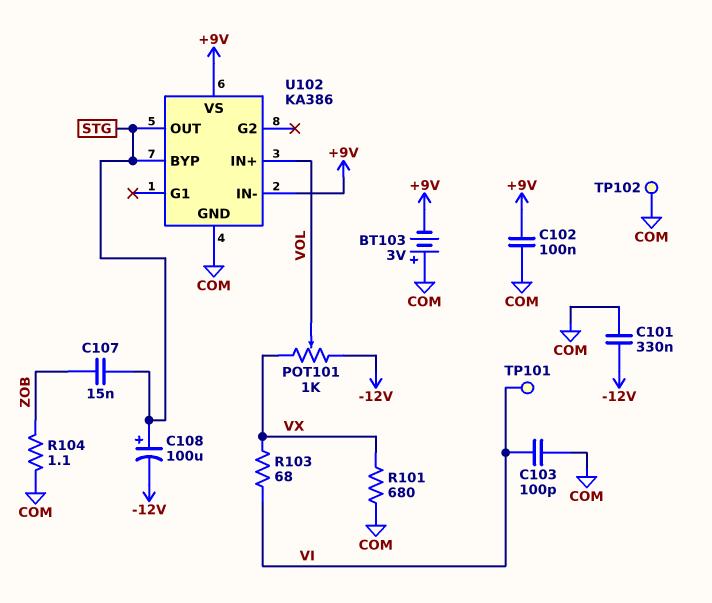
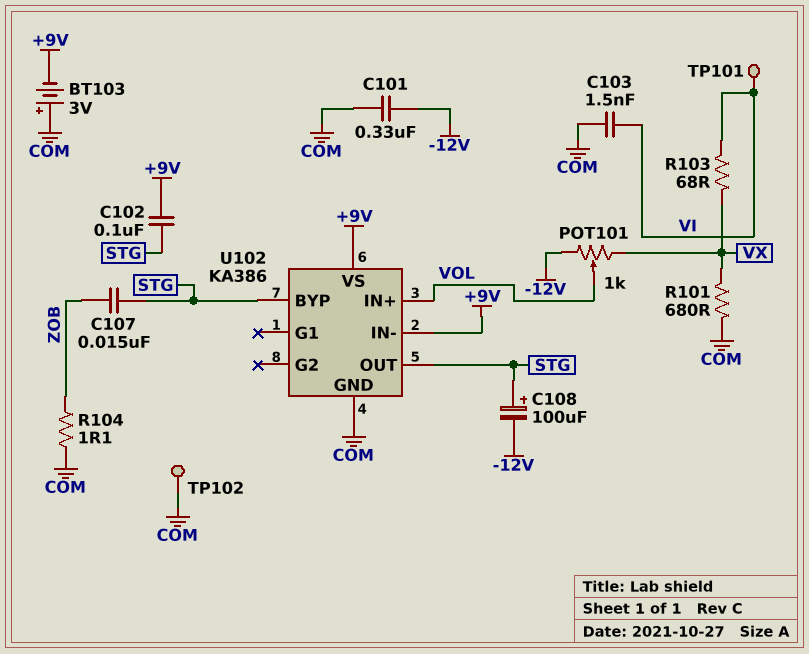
C102: 100nF (+9V, COM) -> 100nF (+9V, STG)
C103: 100pF (COM, VI) -> 1.5nF (COM, VI)

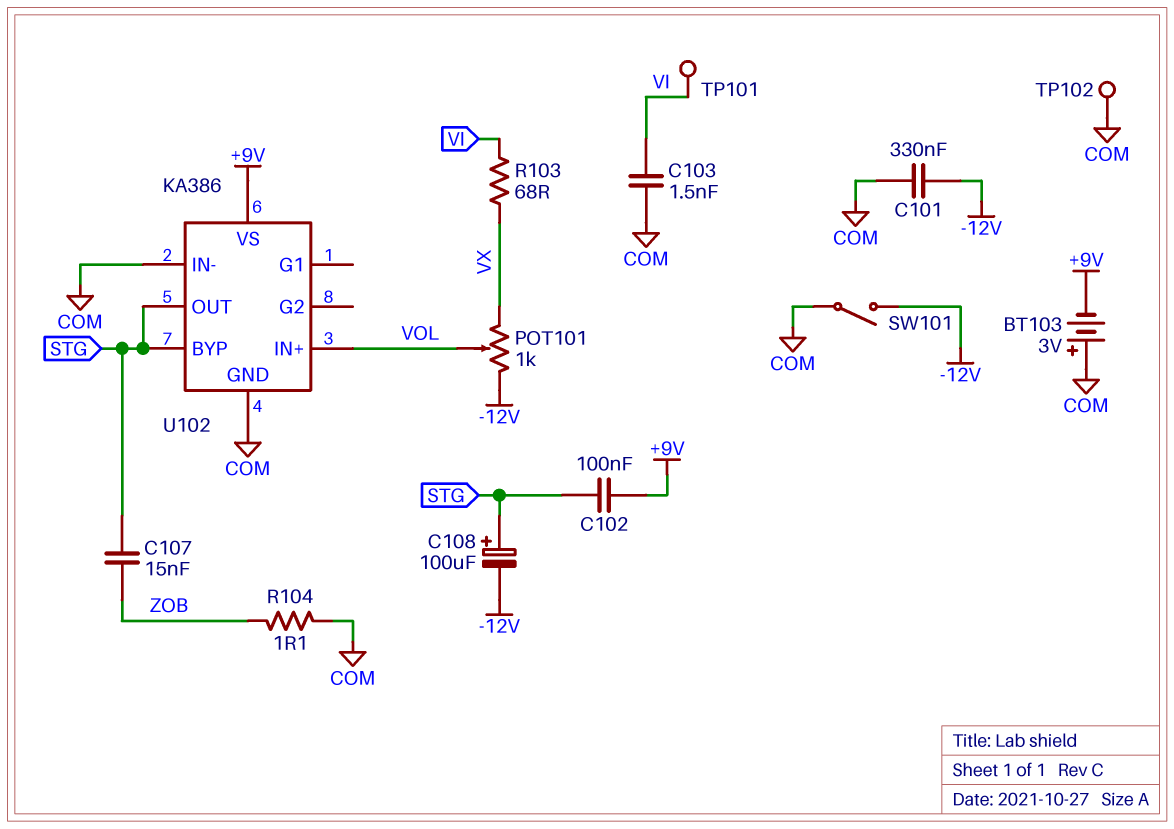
R101: 680 (COM, VX) -> none
SW101: none -> switch (-12V, COM)
U102 pin IN-: +9V -> COM

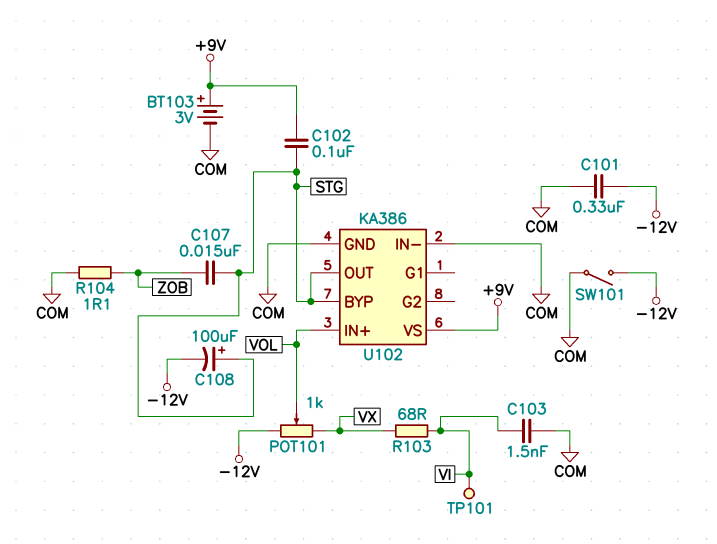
BT103: 3V (plus COM, minus +9V) -> 3V (plus +9V, minus COM)
TP102: test point (COM) -> none

